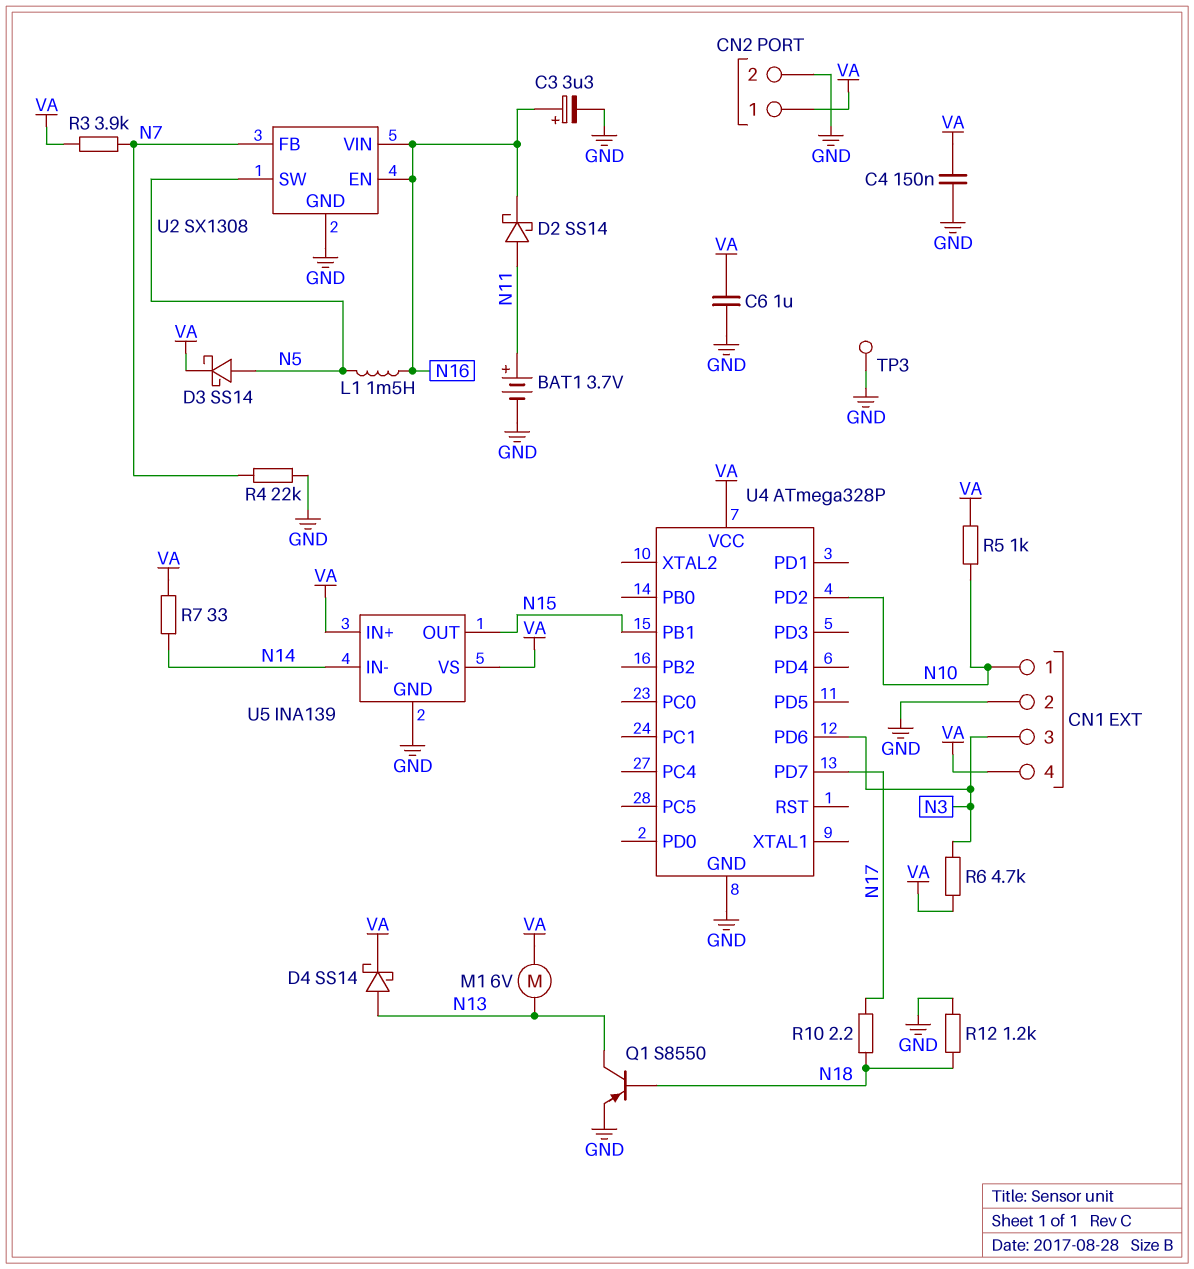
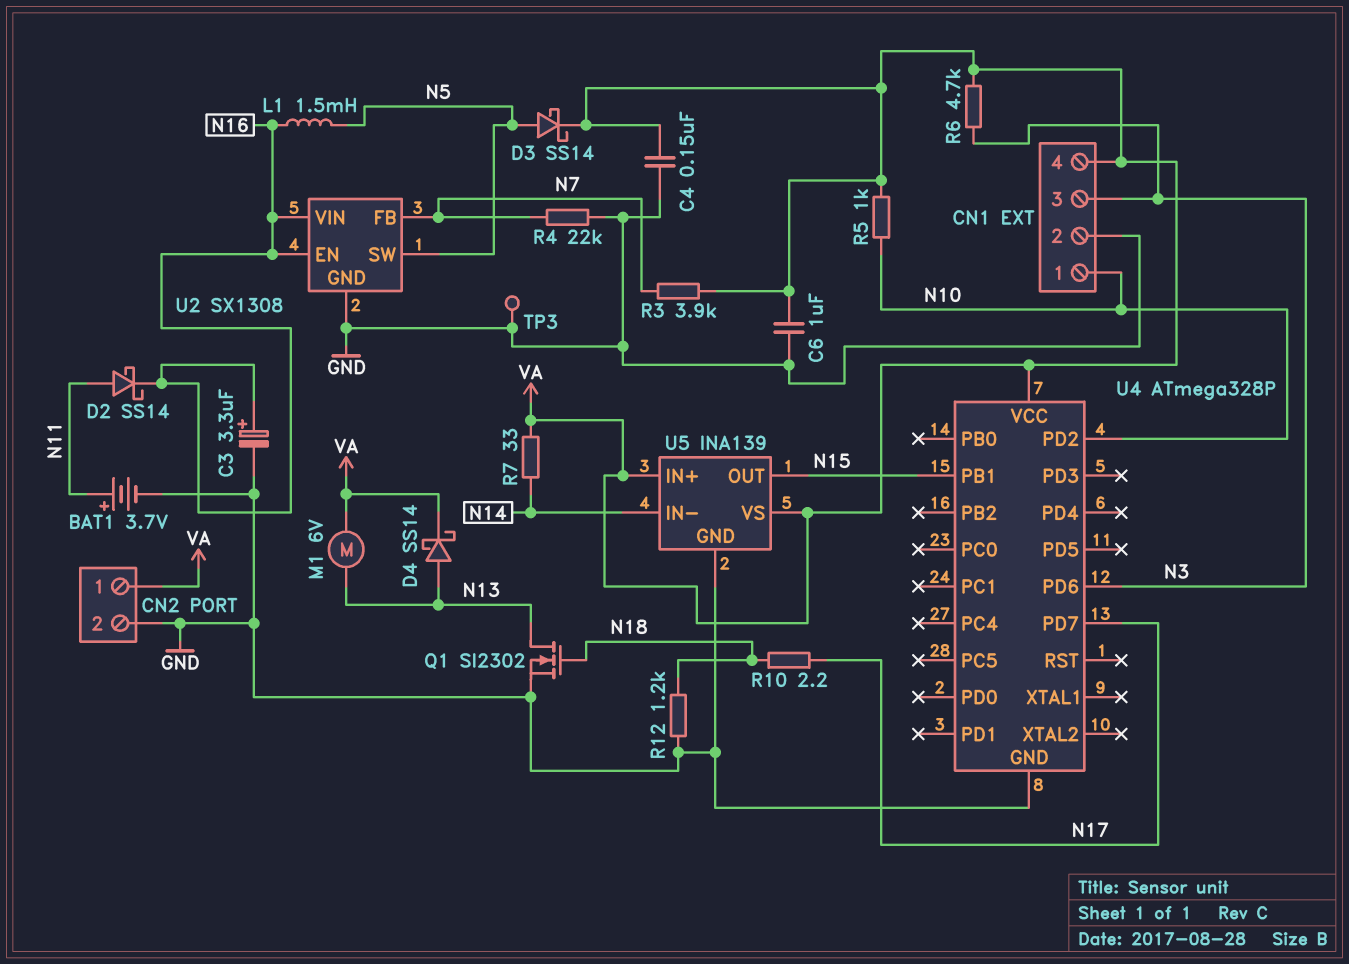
Q1: PNP S8550 (B N18, C N13, E GND) -> NMOS SI2302 (G N18, D N13, S GND)

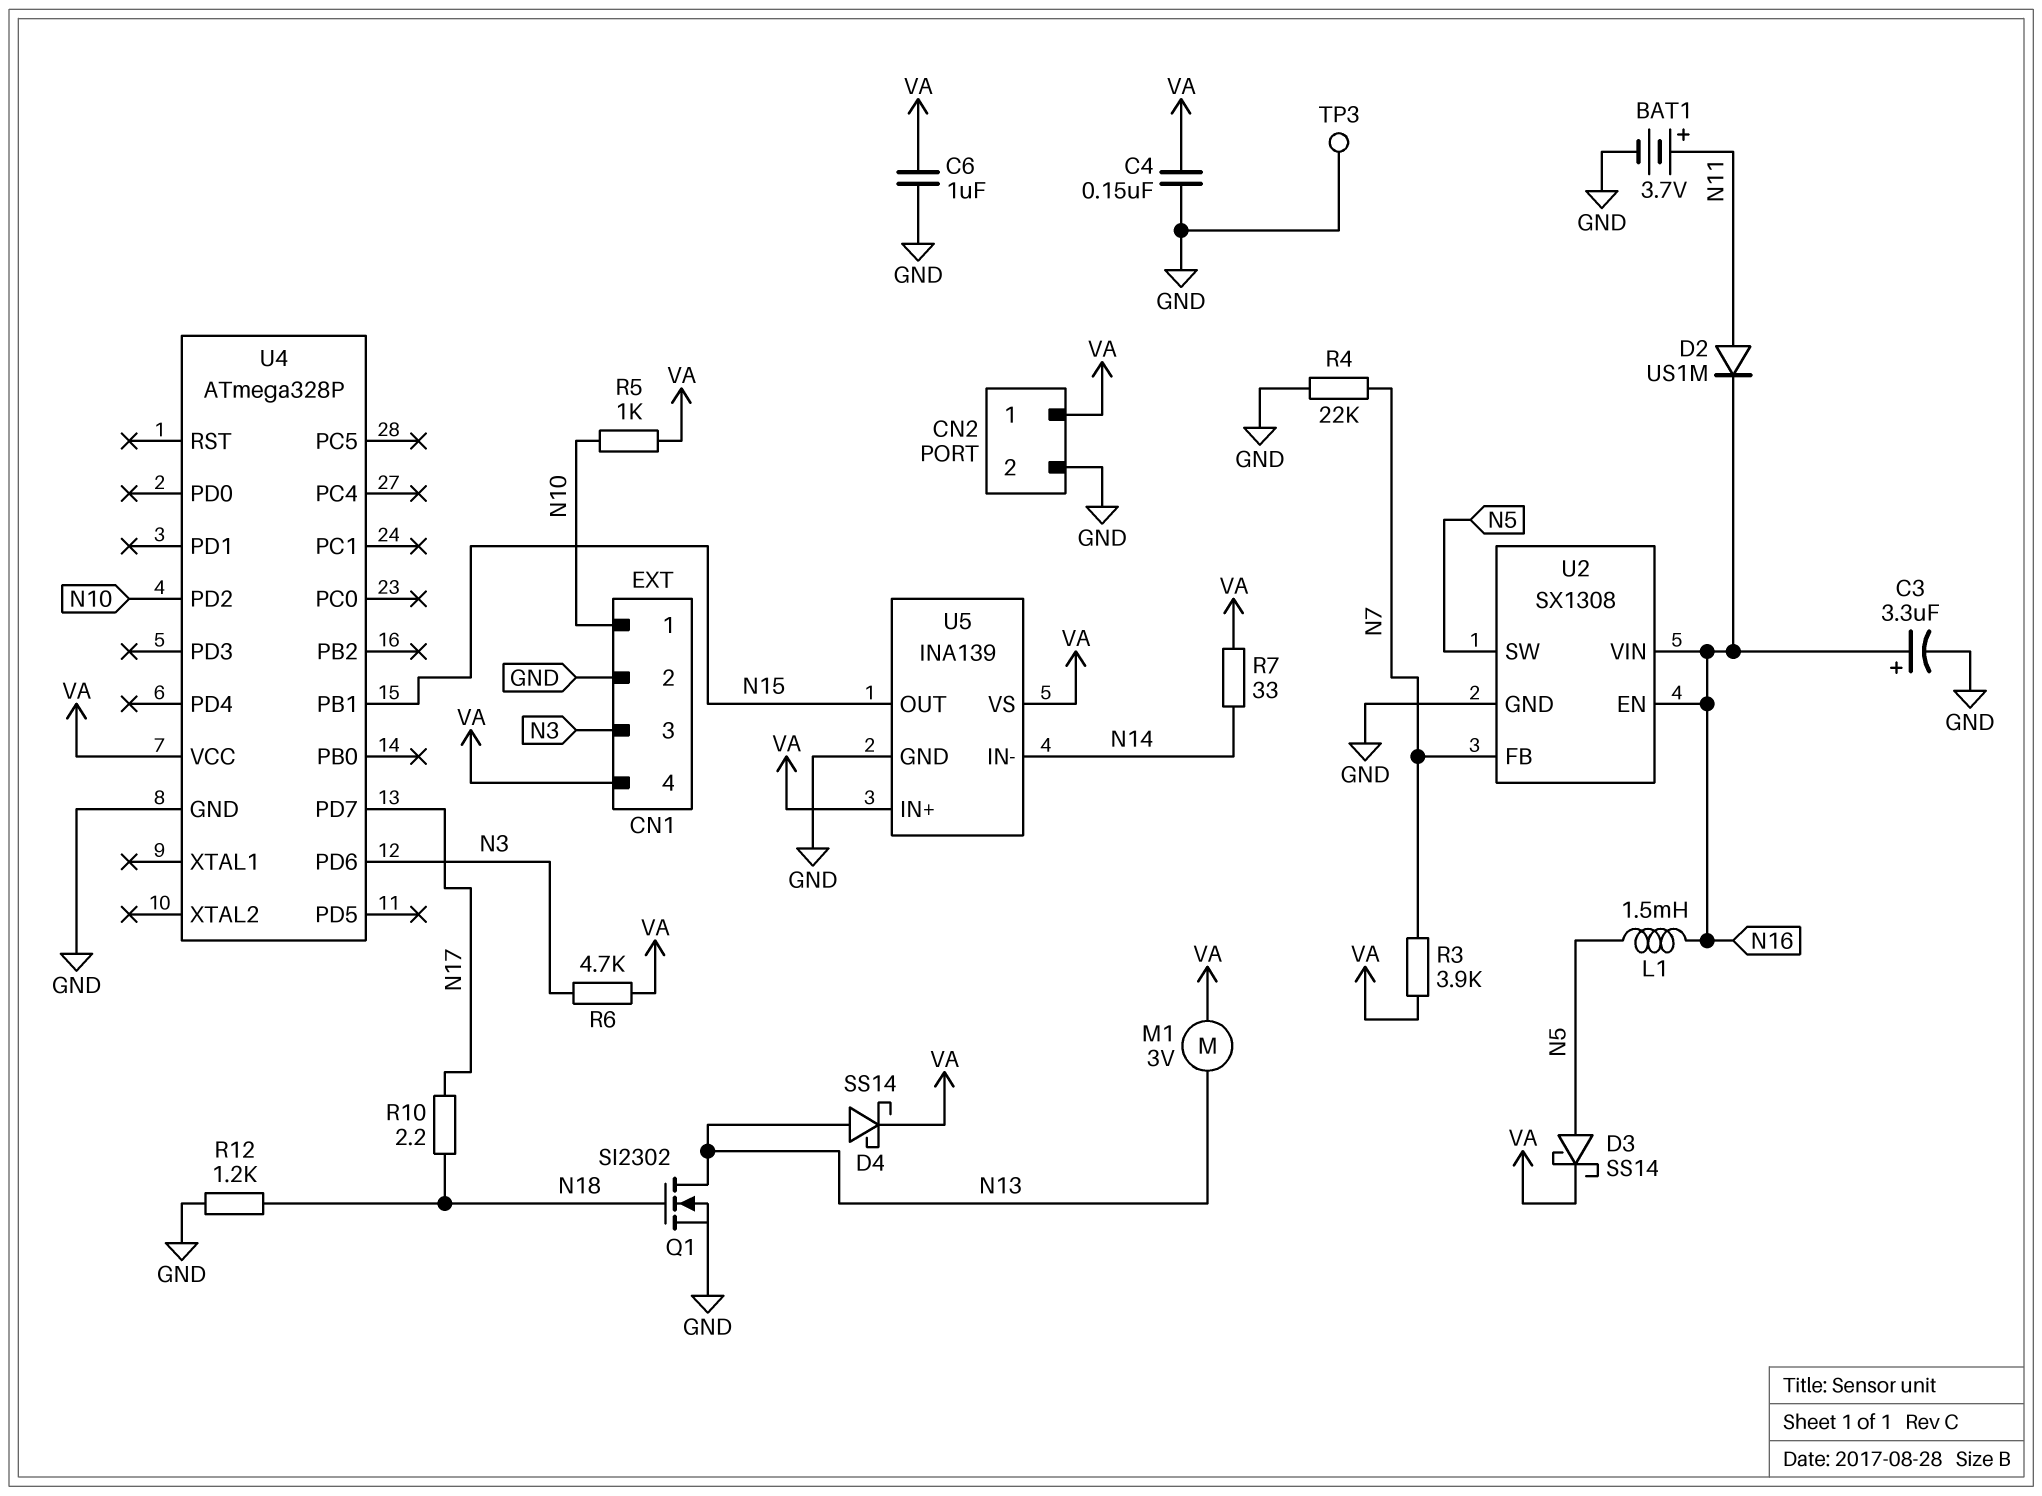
D2: schottky SS14 (A N11, K N16) -> diode US1M (A N11, K N16)
M1: motor 6V (N13, VA) -> motor 3V (N13, VA)

